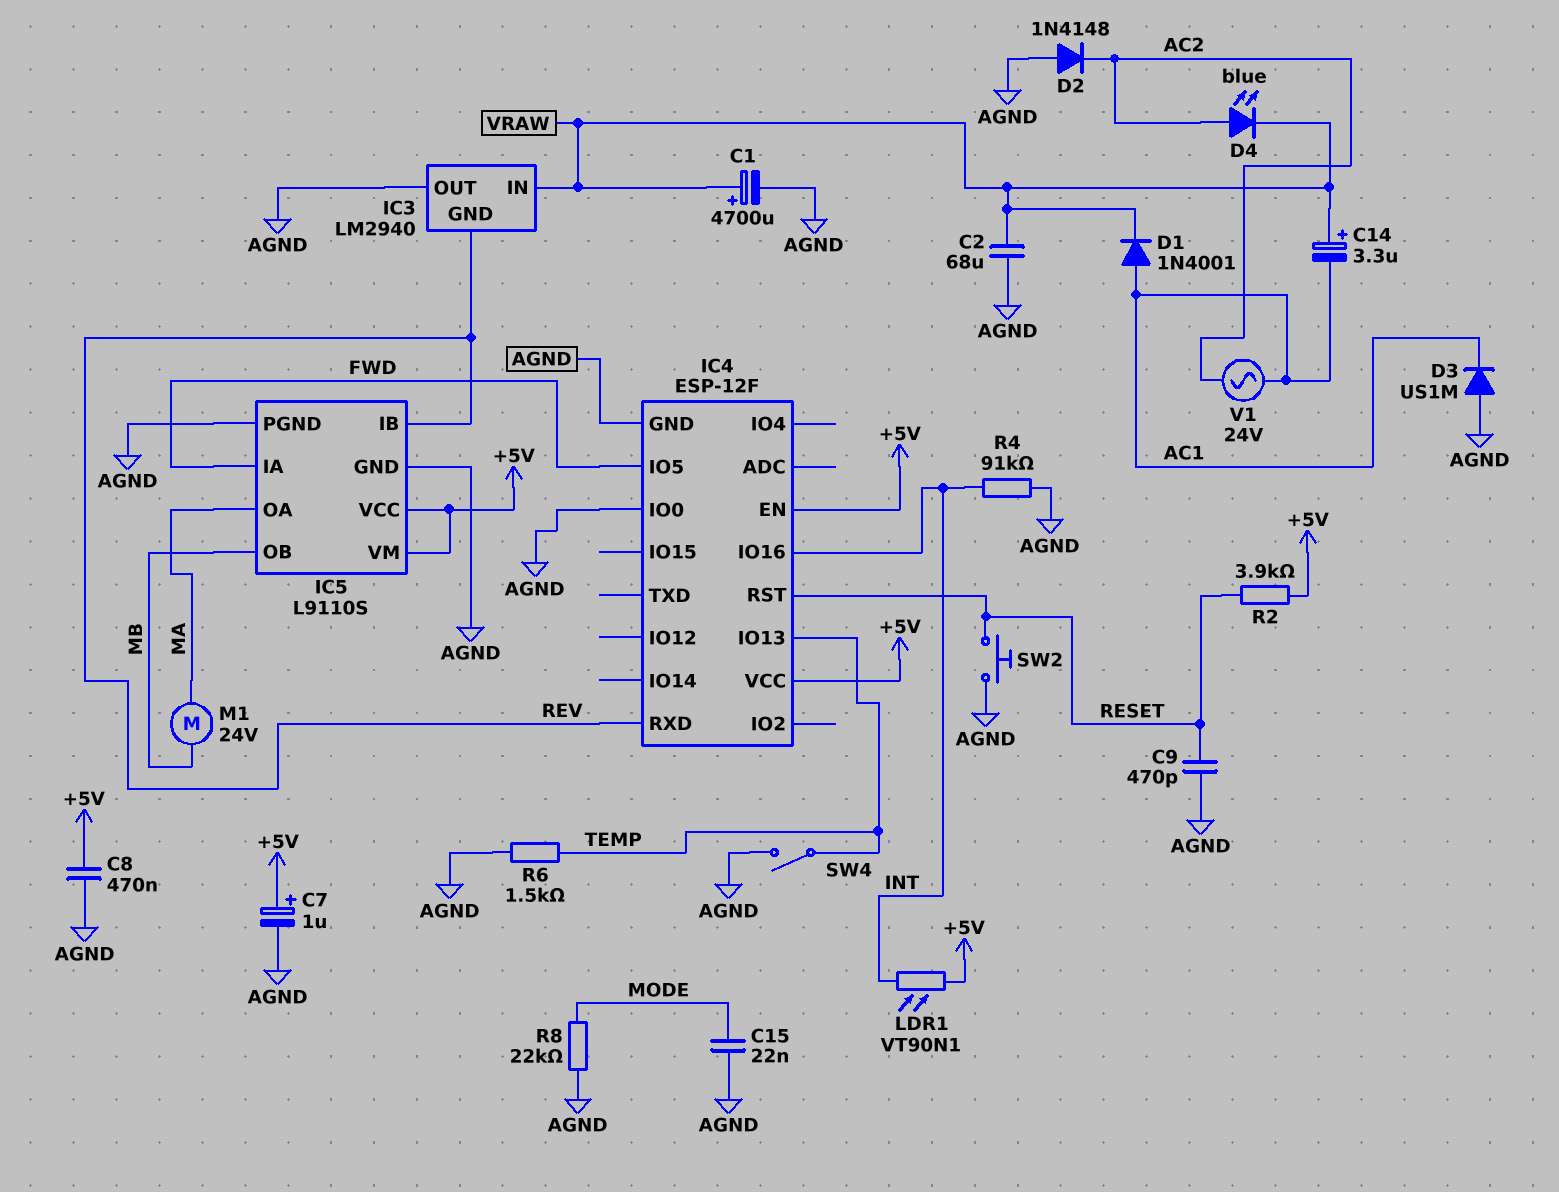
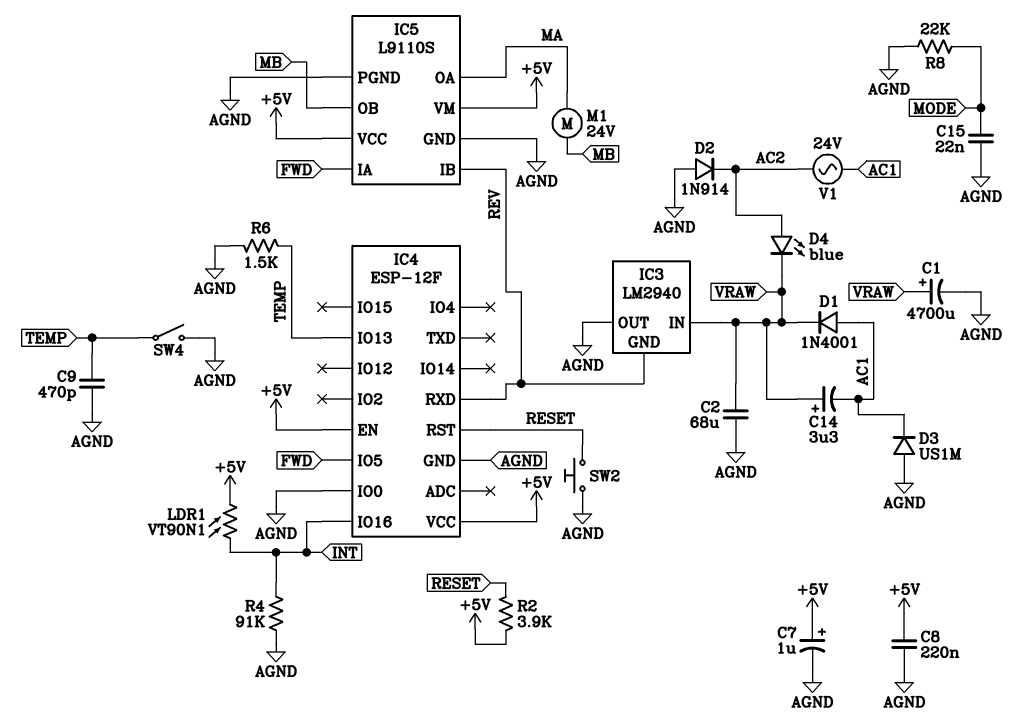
C8: 470nF (+5V, AGND) -> 220nF (+5V, AGND)
C9: 470pF (AGND, RESET) -> 470pF (AGND, TEMP)
D2: diode 1N4148 (A AGND, K AC2) -> diode 1N914 (A AGND, K AC2)

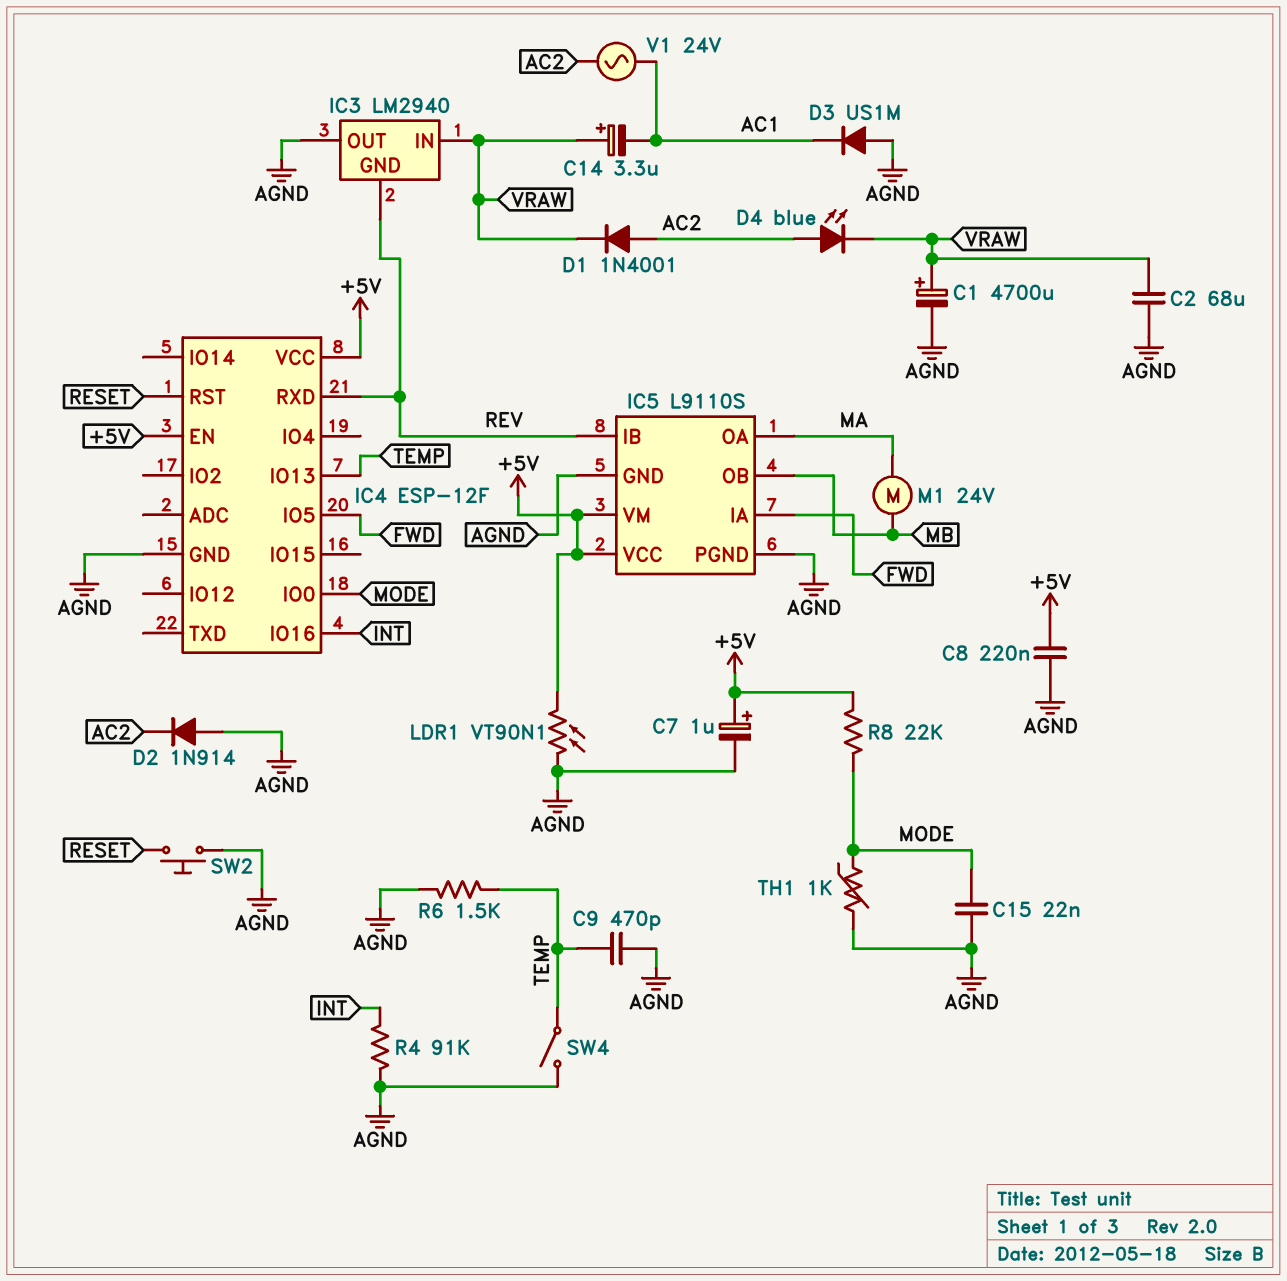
D1: diode 1N4001 (A AC1, K VRAW) -> diode 1N4001 (A AC2, K VRAW)
IC4 pin IO0: AGND -> MODE
LDR1: VT90N1 (+5V, INT) -> VT90N1 (+5V, AGND)
R2: 3.9k (+5V, RESET) -> none
R8: 22k (AGND, MODE) -> 22k (+5V, MODE)
TH1: none -> 1k (AGND, MODE)

